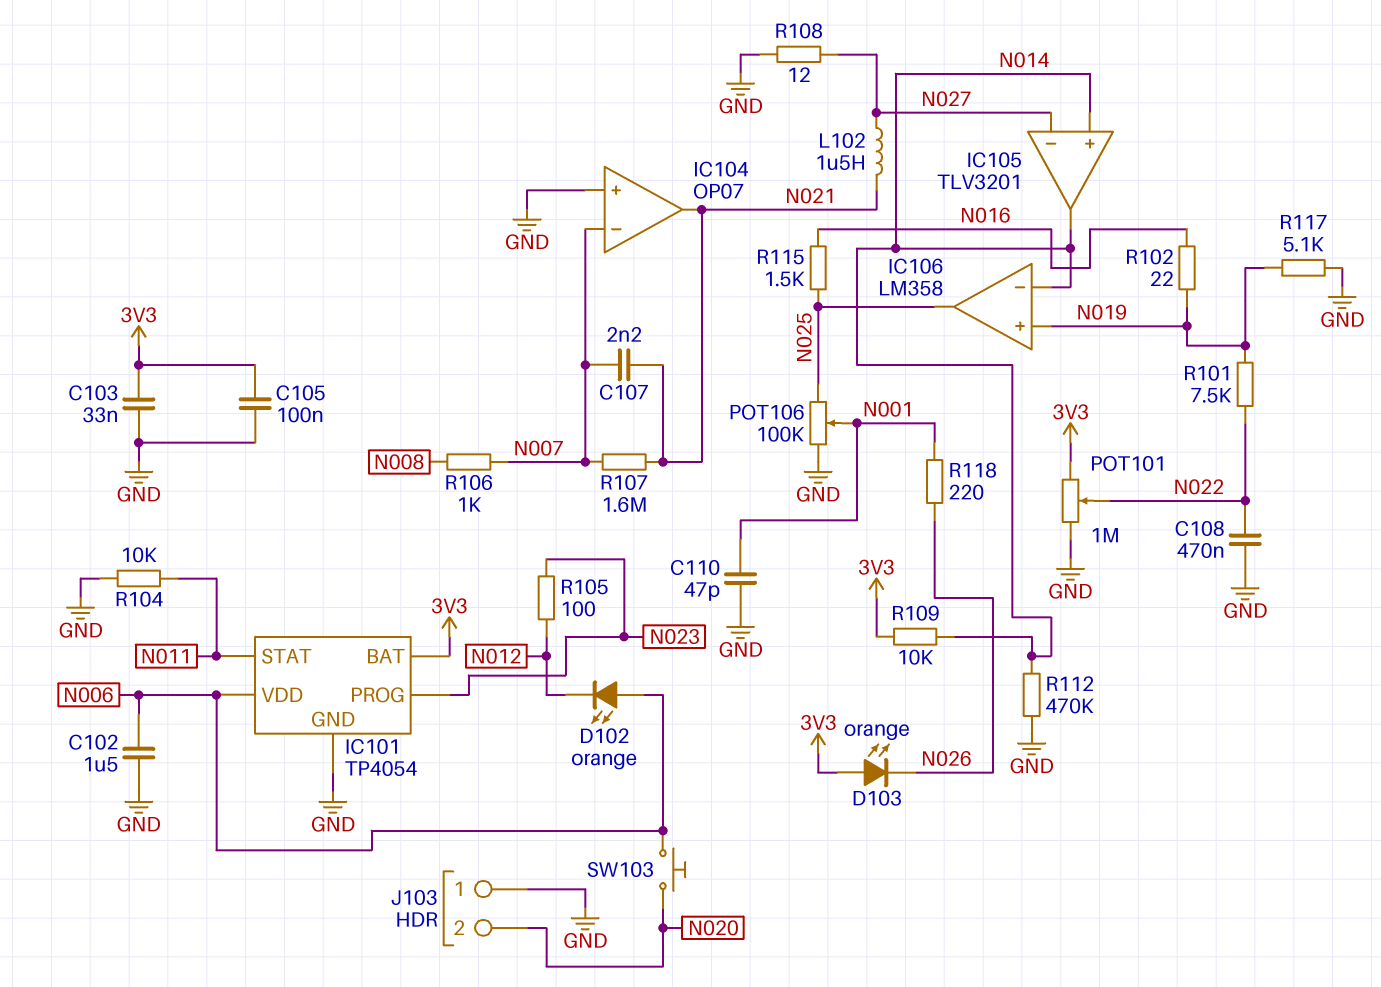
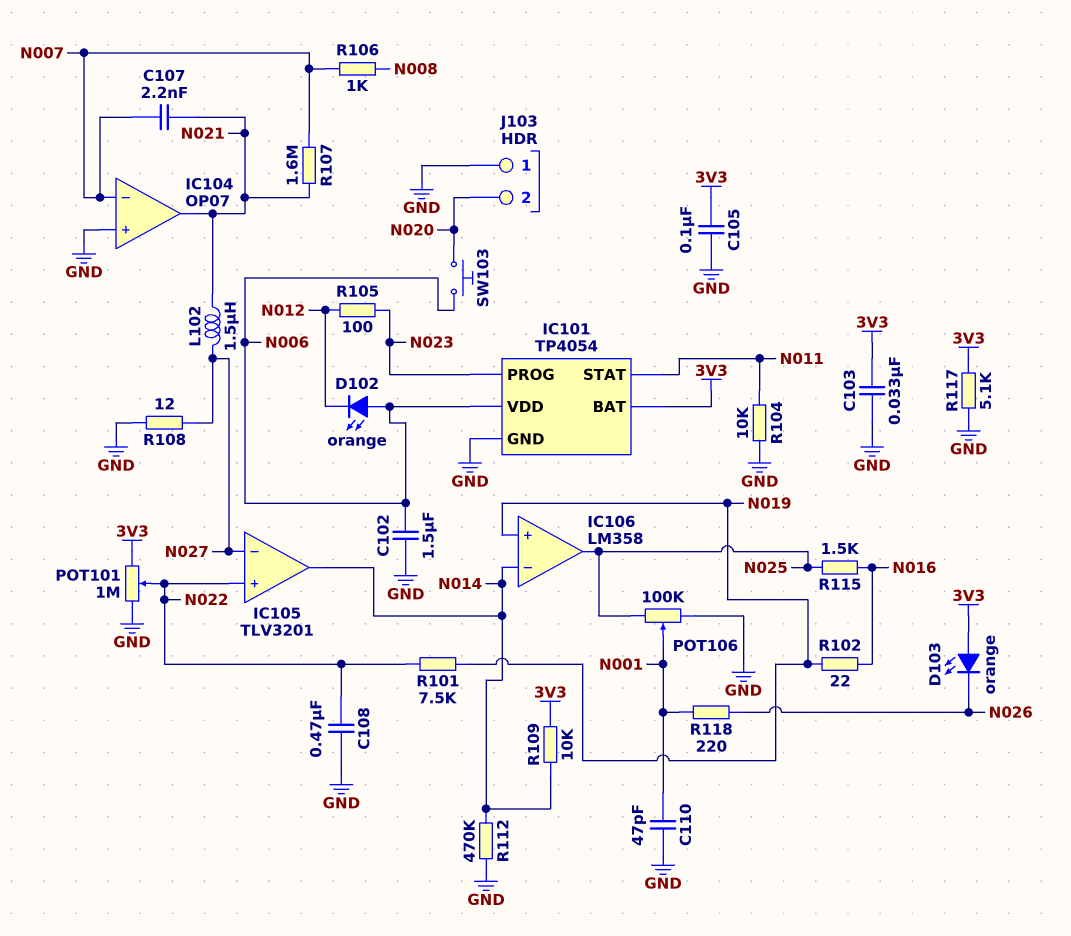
IC105 pin in+: N014 -> N022
R117: 5.1k (GND, N019) -> 5.1k (3V3, GND)

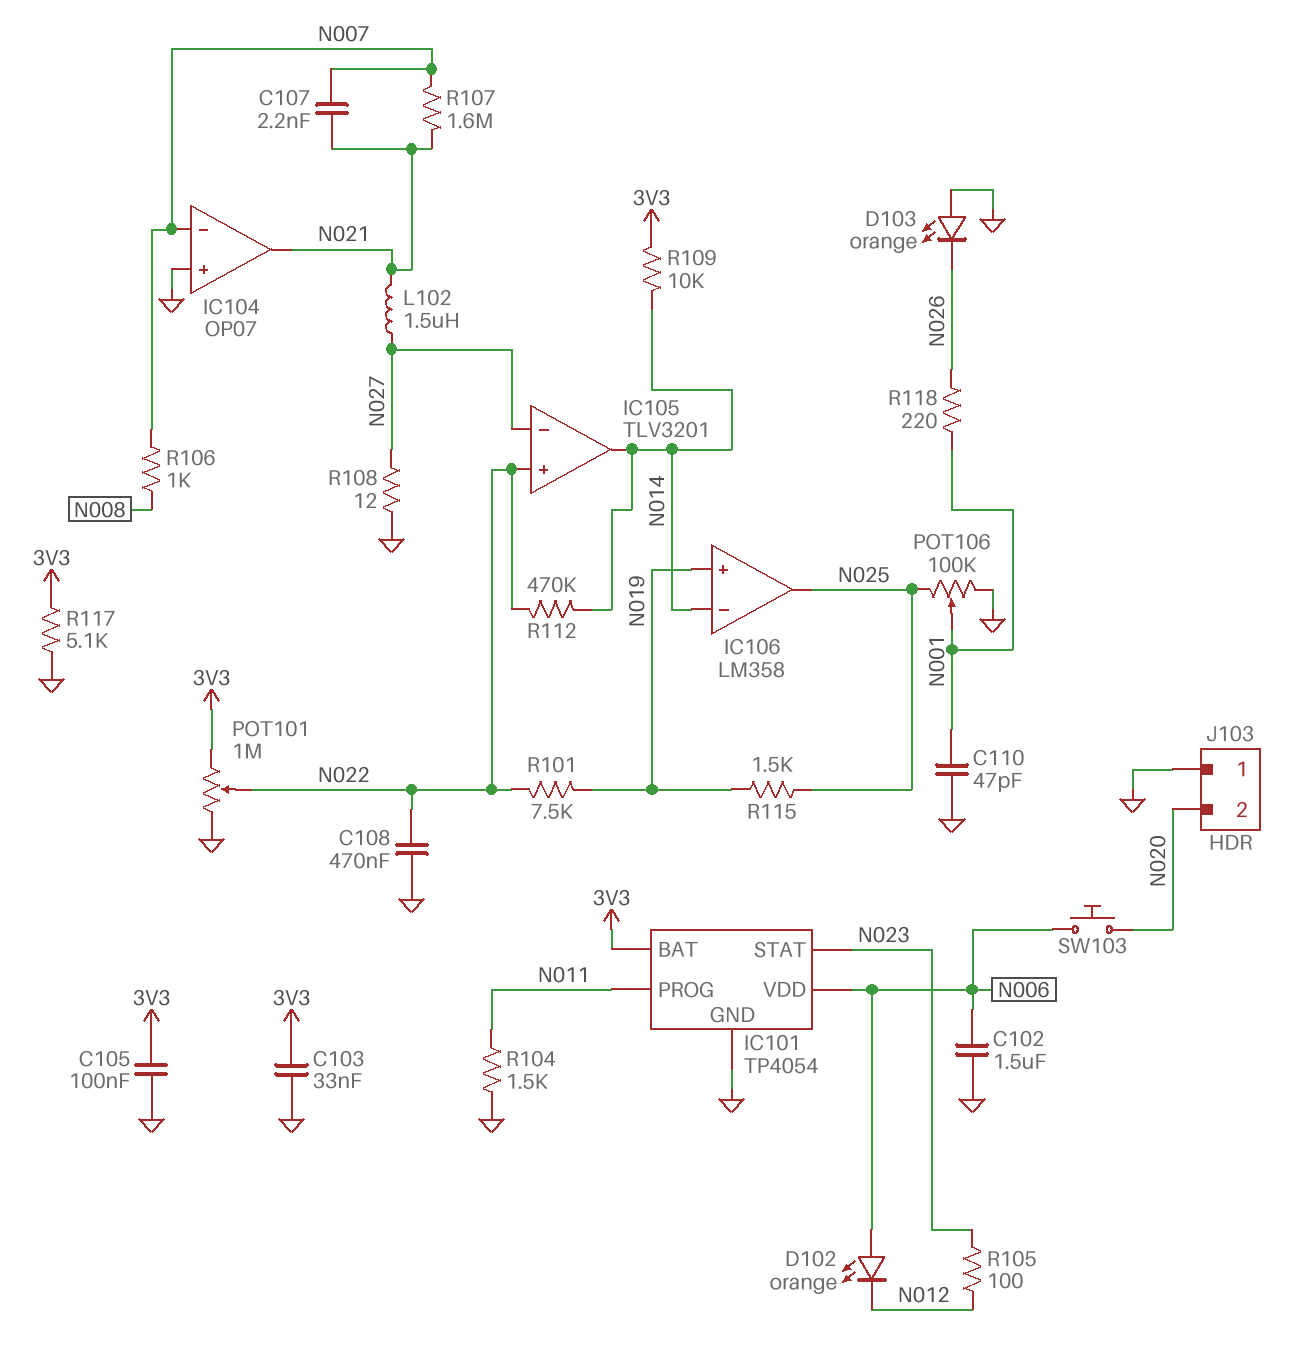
D103: LED orange (A 3V3, K N026) -> LED orange (A GND, K N026)
IC101 pin PROG: N023 -> N011
IC101 pin STAT: N011 -> N023
R102: 22 (N016, N019) -> none
R104: 10k (GND, N011) -> 1.5k (GND, N011)
R112: 470k (GND, N014) -> 470k (N014, N022)
R115: 1.5k (N016, N025) -> 1.5k (N019, N025)

